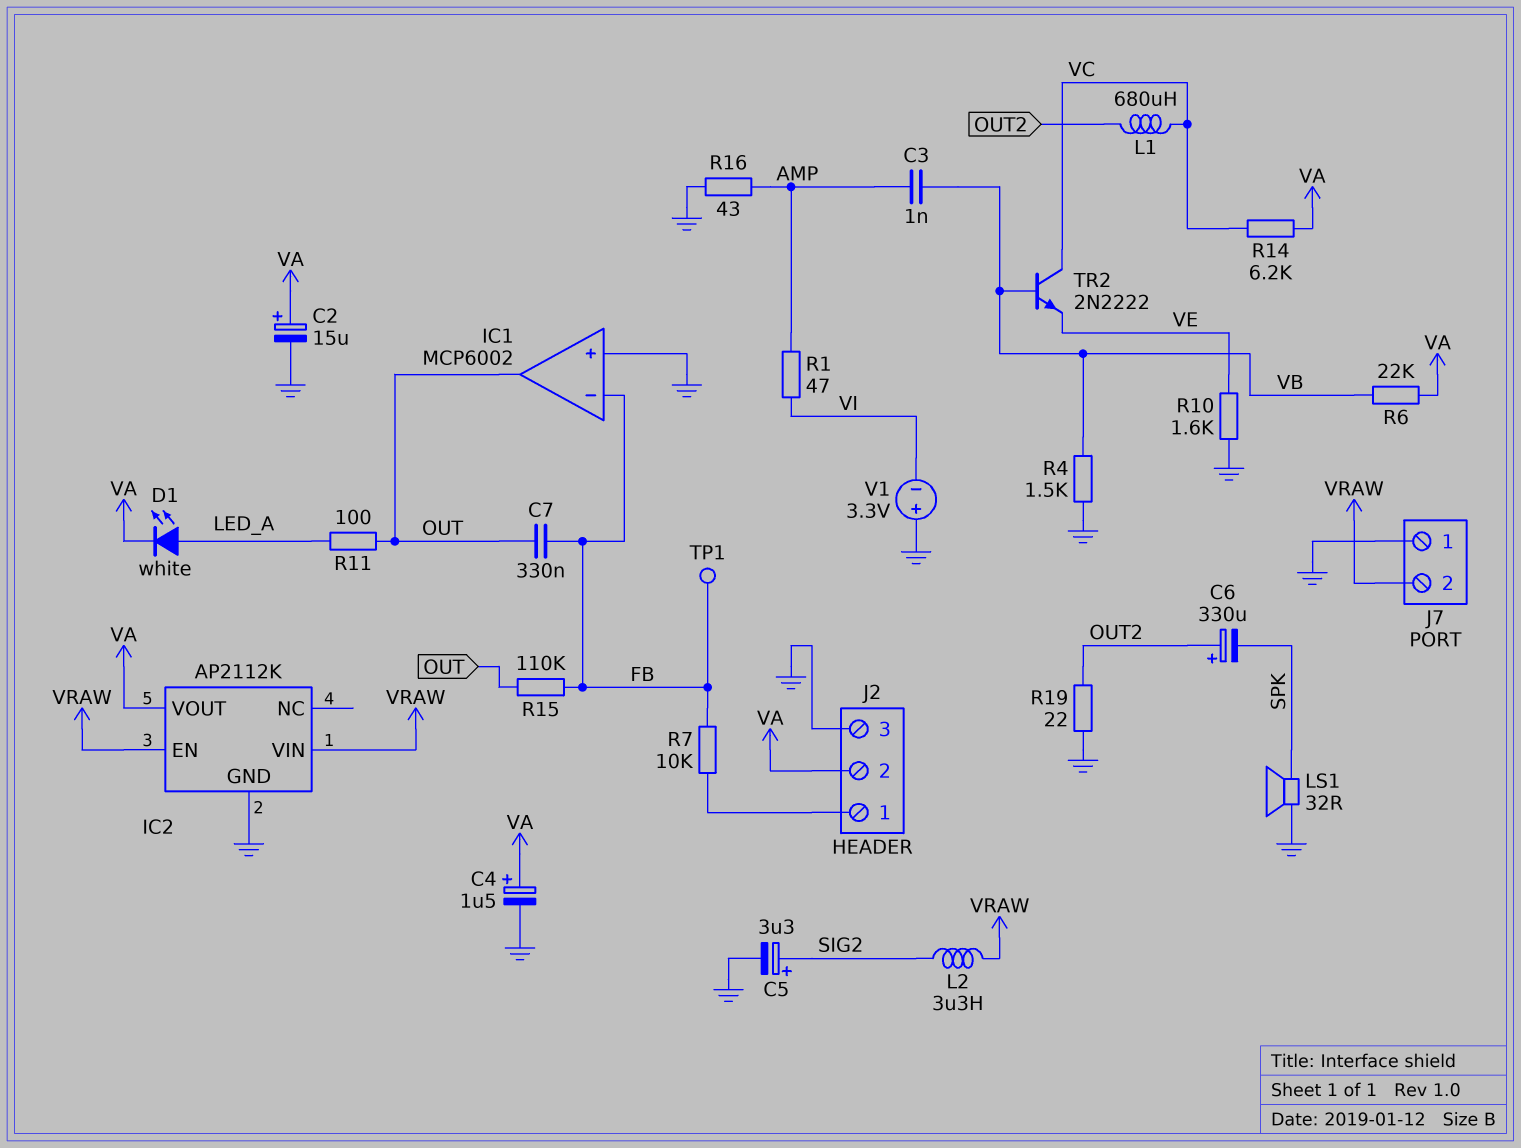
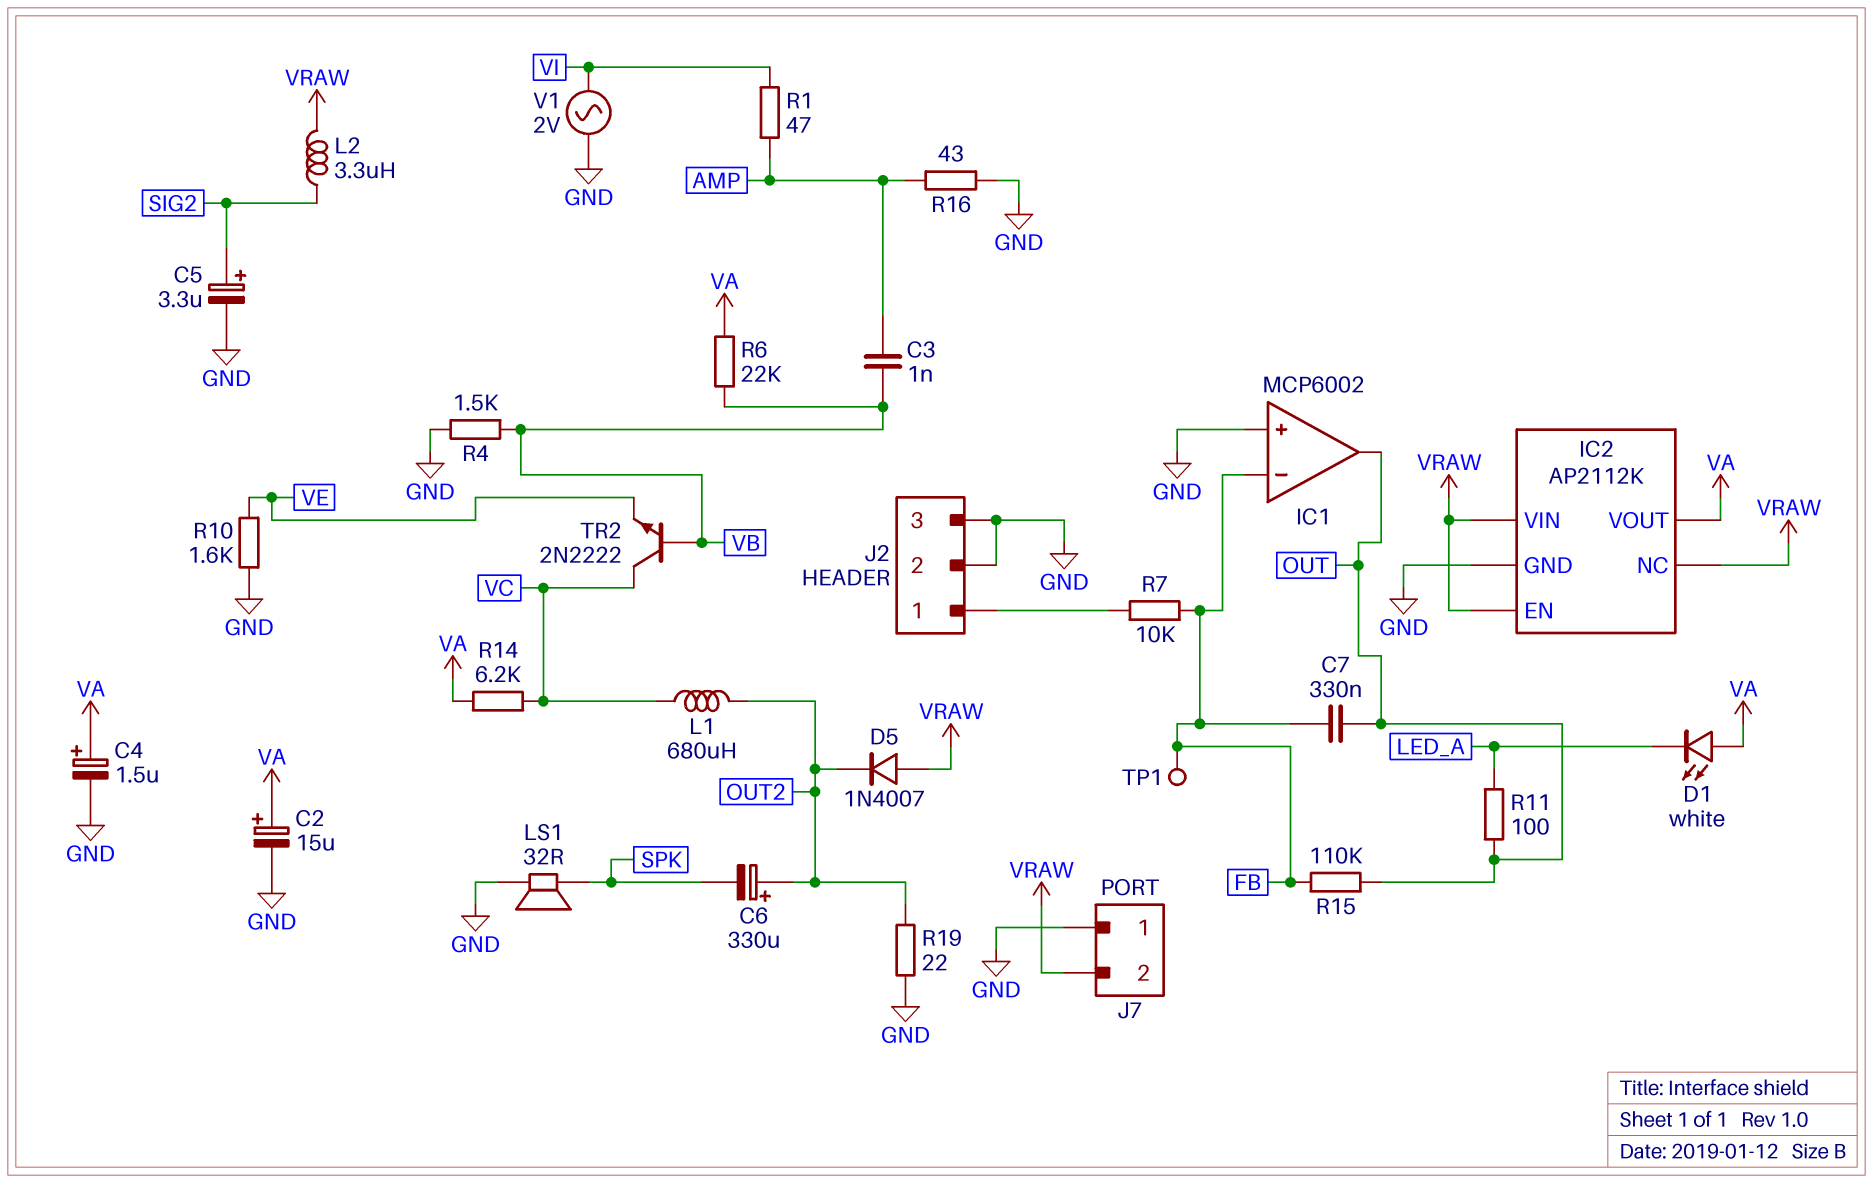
D1: LED white (A LED_A, K VA) -> LED white (A VA, K LED_A)
D5: none -> diode 1N4007 (A VRAW, K OUT2)
IC2 pin NC: none -> VRAW
J2 pin 2: VA -> GND
V1: 3.3V (plus GND, minus VI) -> AC 2V (GND, VI)

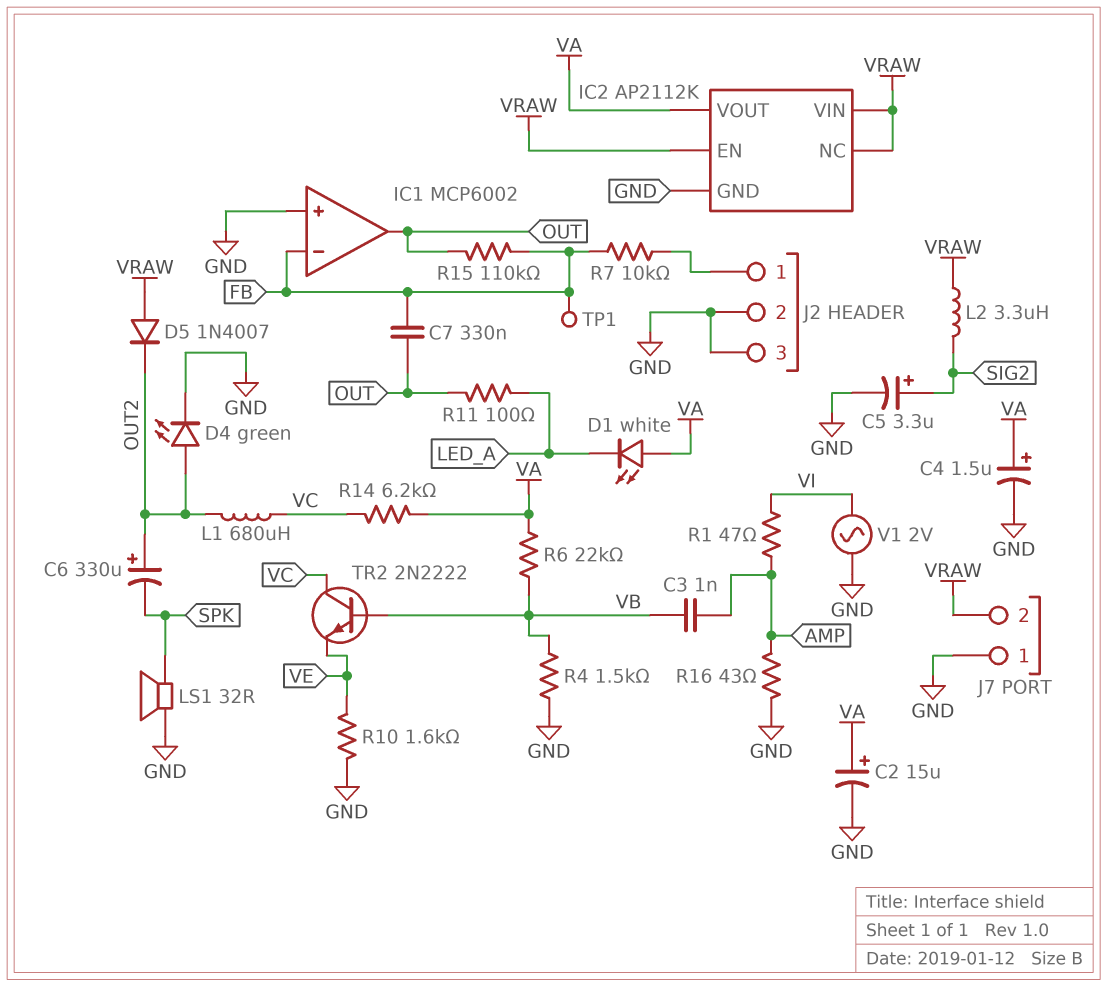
D4: none -> LED green (A OUT2, K GND)
R19: 22 (GND, OUT2) -> none

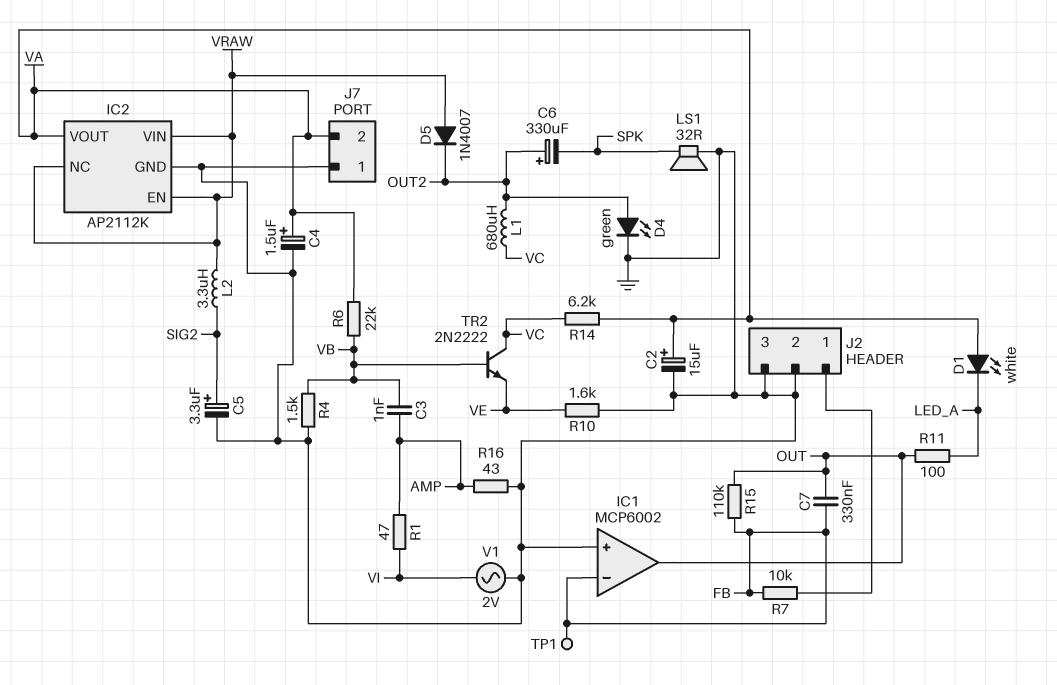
J7 pin 2: VRAW -> VA

